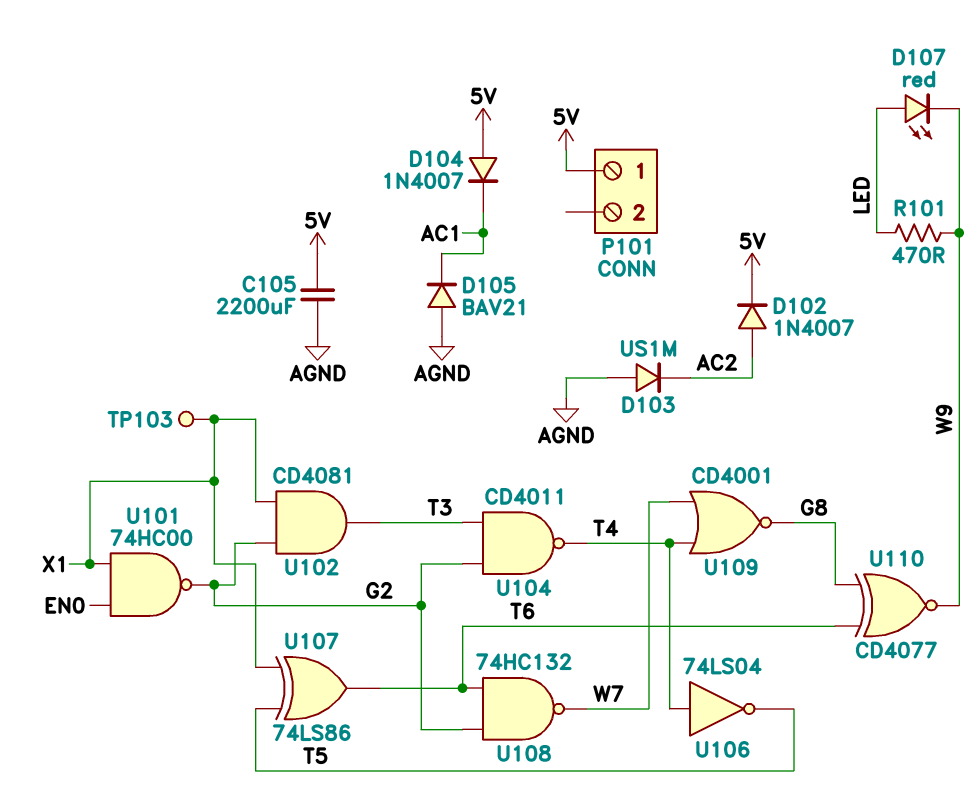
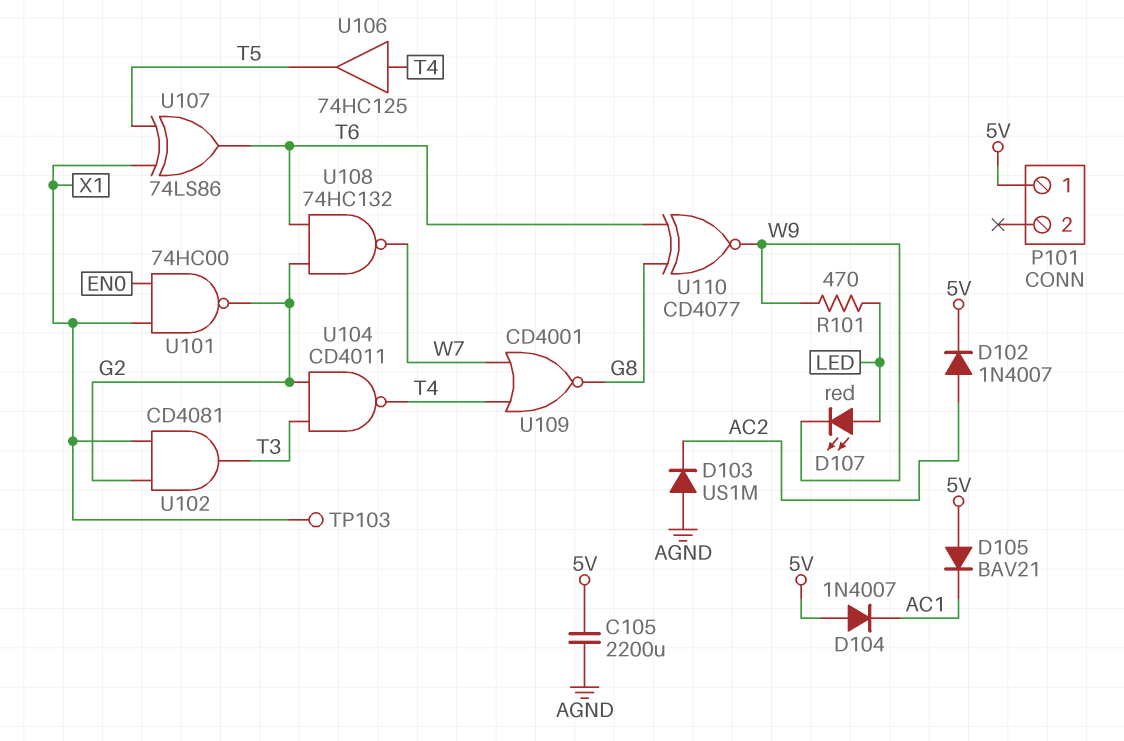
D105: diode BAV21 (A AGND, K AC1) -> diode BAV21 (A 5V, K AC1)
U106: NOT 74LS04 (in T4, out T5) -> buffer 74HC125 (in T4, out T5)

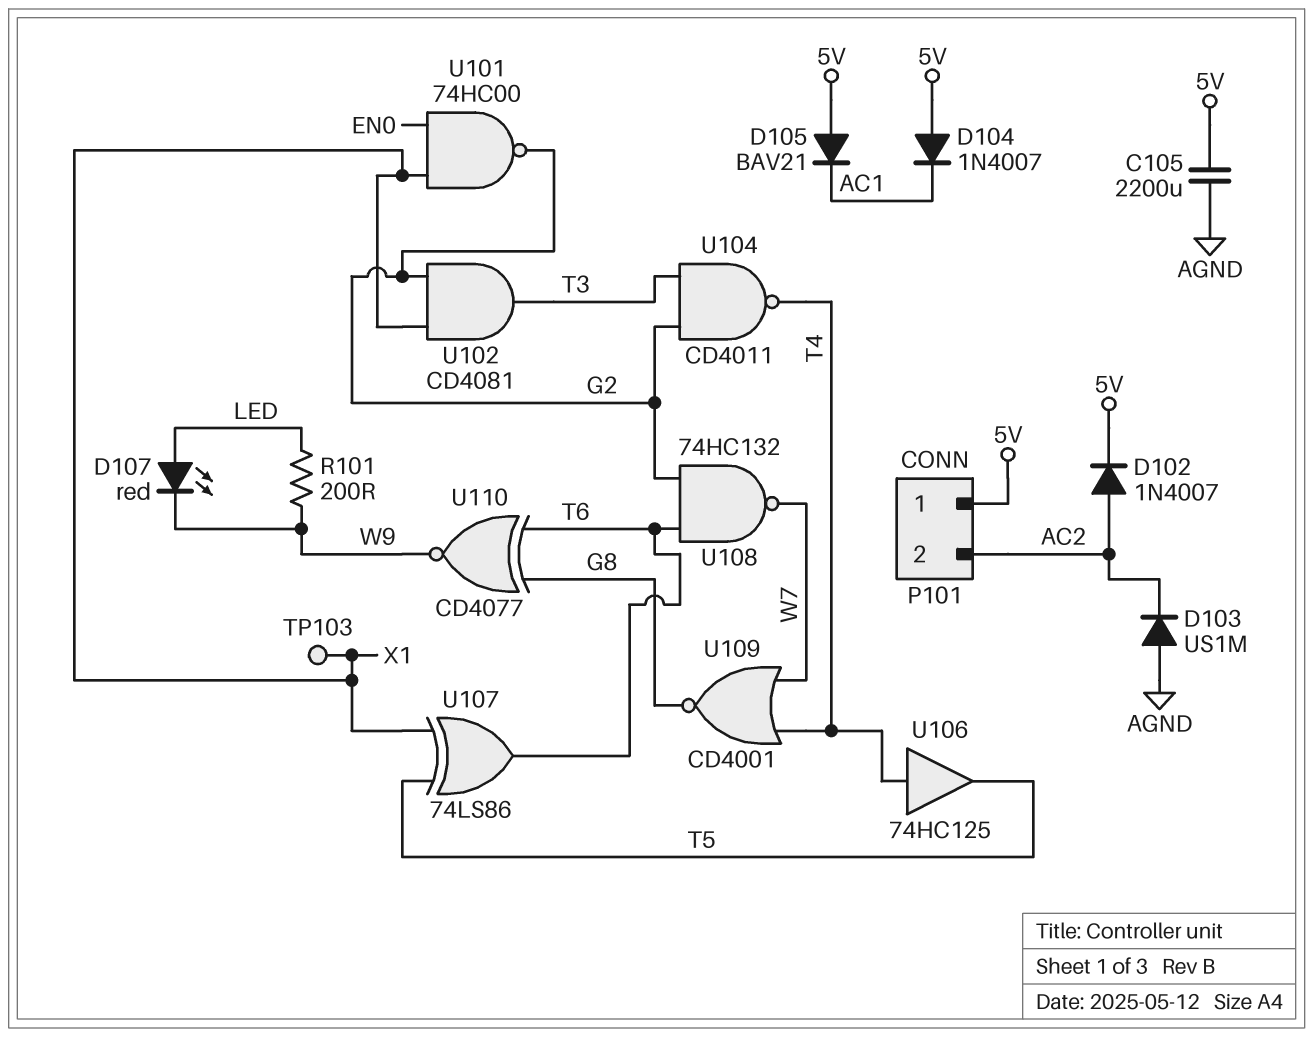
P101 pin 2: none -> AC2
R101: 470 (LED, W9) -> 200 (LED, W9)

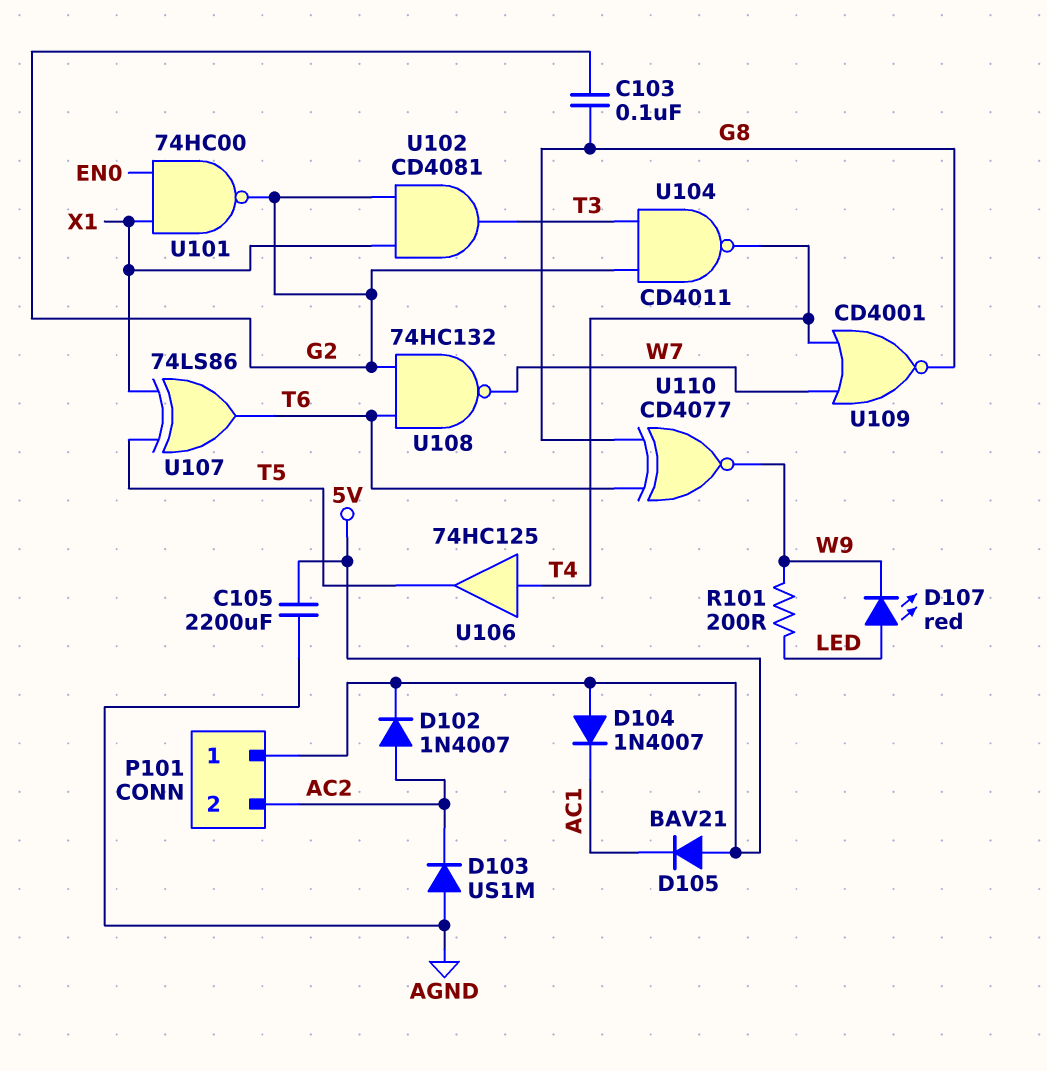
C103: none -> 100nF (G2, G8)
TP103: test point (X1) -> none

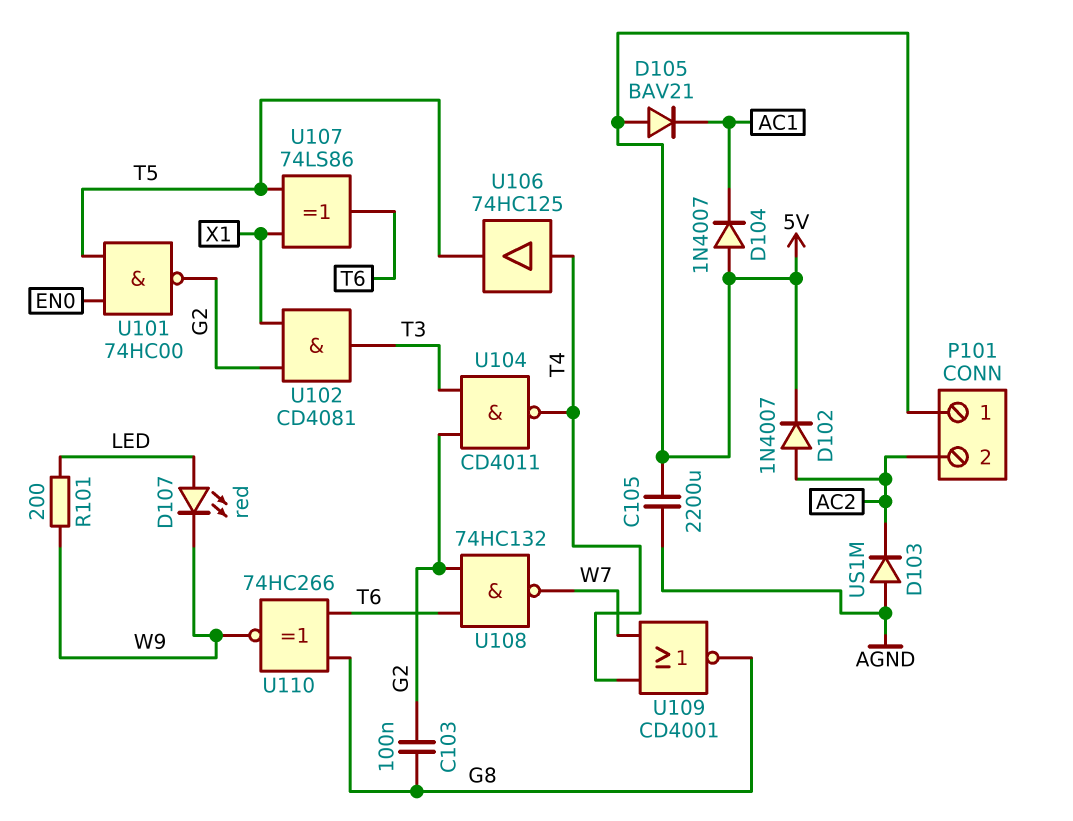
U101: NAND 74HC00 (in EN0, in X1, out G2) -> NAND 74HC00 (in EN0, in T5, out G2)
U110: XNOR CD4077 (in G8, in T6, out W9) -> XNOR 74HC266 (in G8, in T6, out W9)

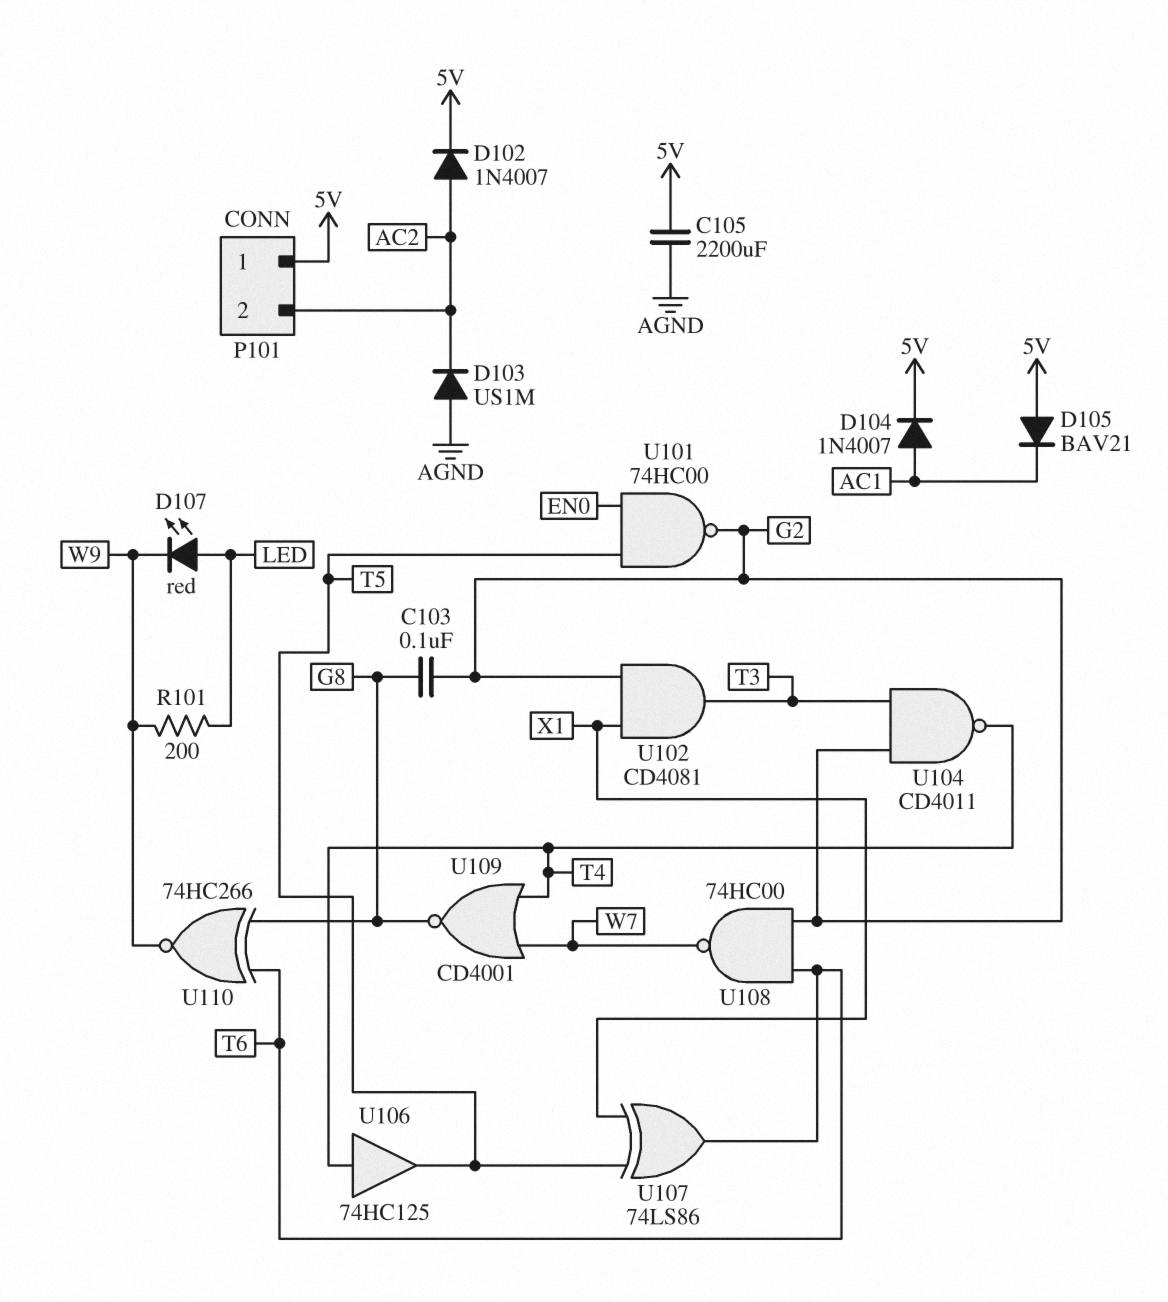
D104: diode 1N4007 (A 5V, K AC1) -> diode 1N4007 (A AC1, K 5V)
U108: NAND 74HC132 (in G2, in T6, out W7) -> NAND 74HC00 (in G2, in T6, out W7)

